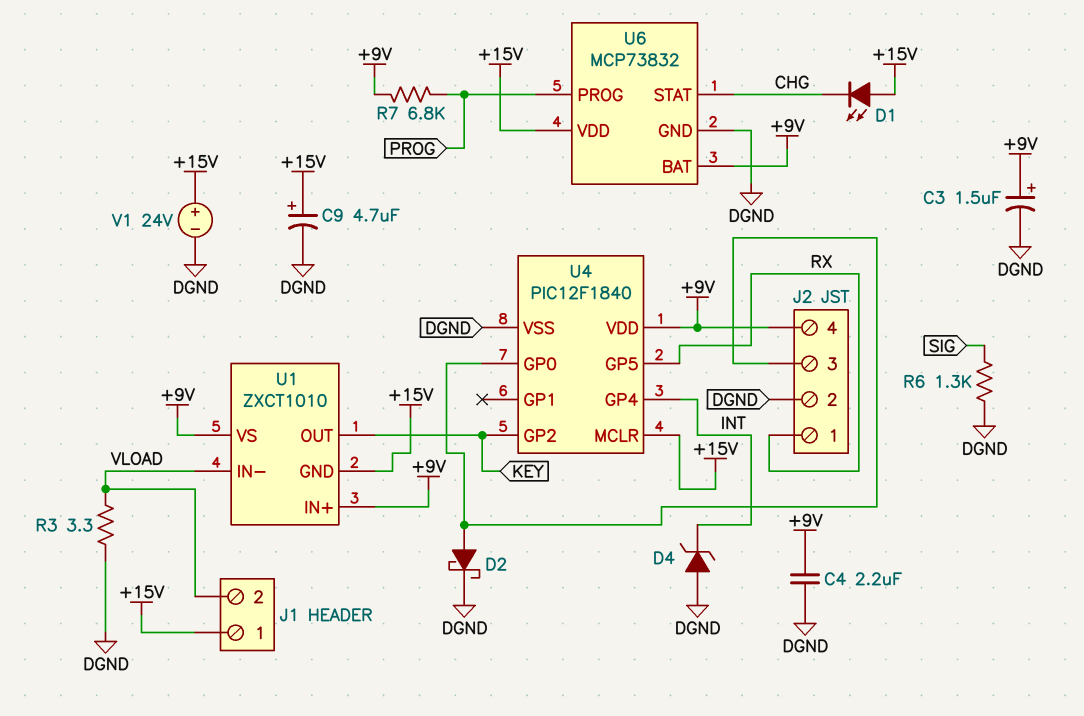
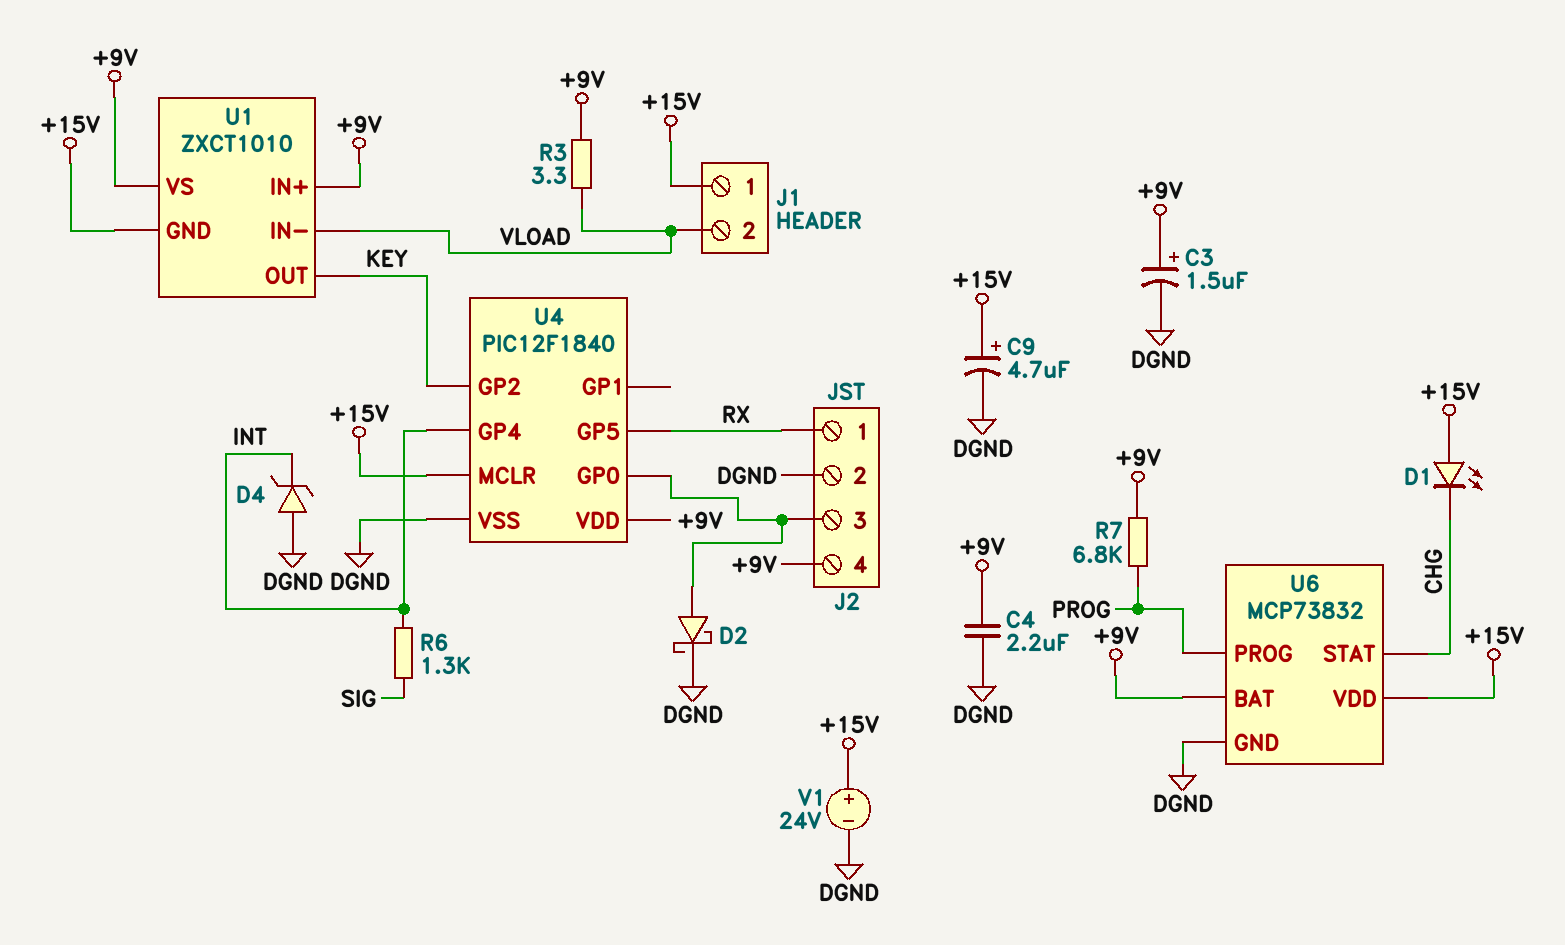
R3: 3.3 (DGND, VLOAD) -> 3.3 (+9V, VLOAD)
R6: 1.3k (DGND, SIG) -> 1.3k (INT, SIG)

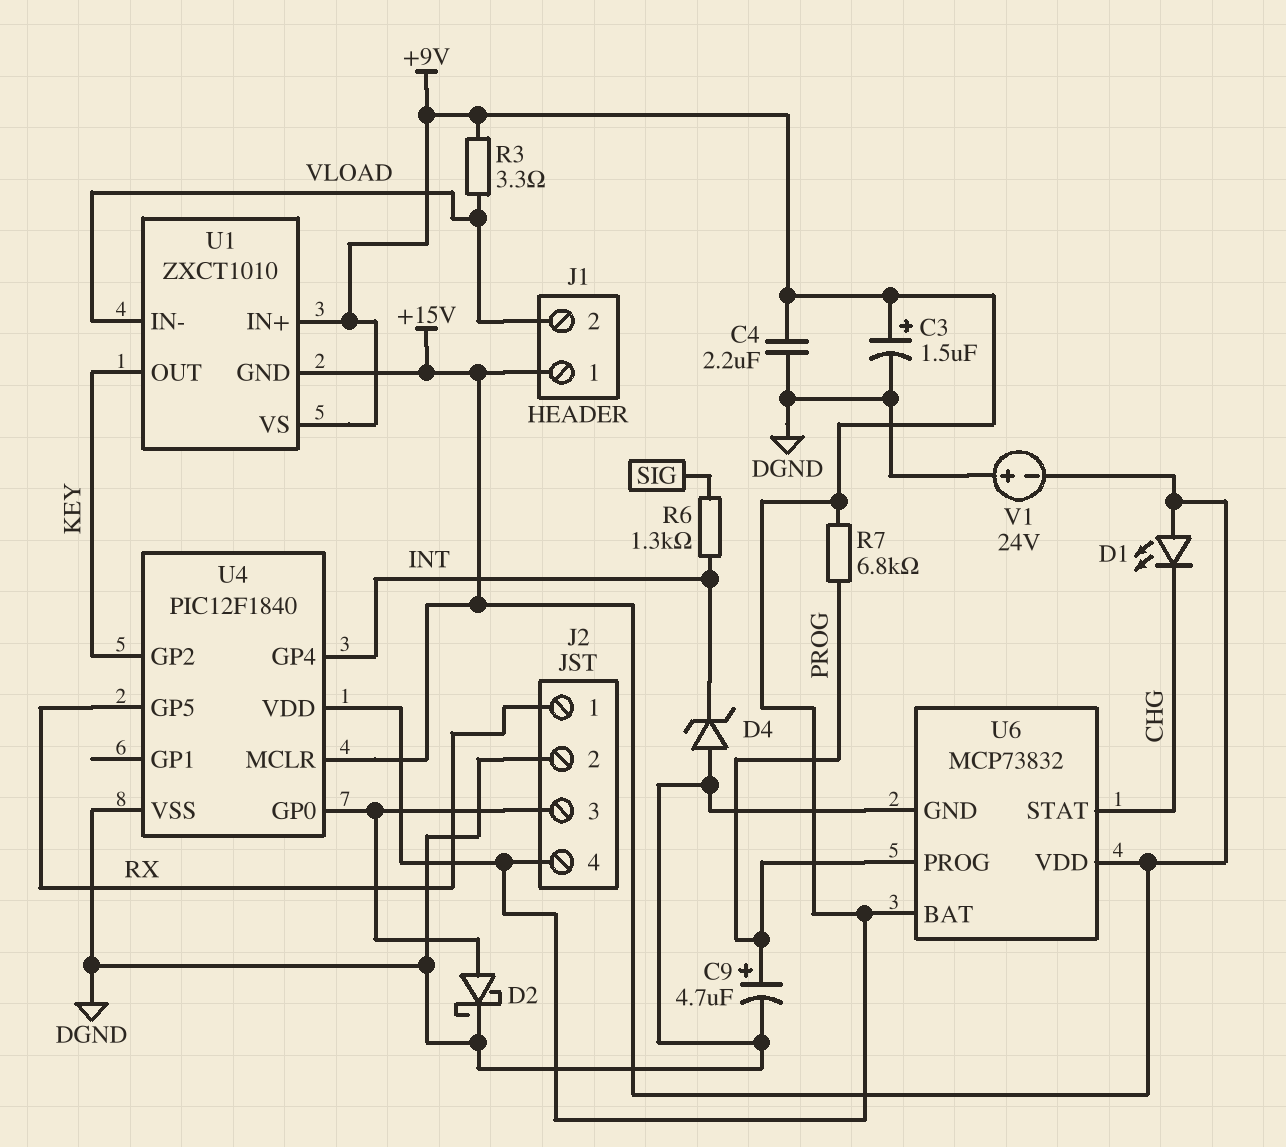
C9: 4.7uF (plus +15V, minus DGND) -> 4.7uF (plus PROG, minus DGND)
V1: 24V (plus +15V, minus DGND) -> 24V (plus DGND, minus +15V)

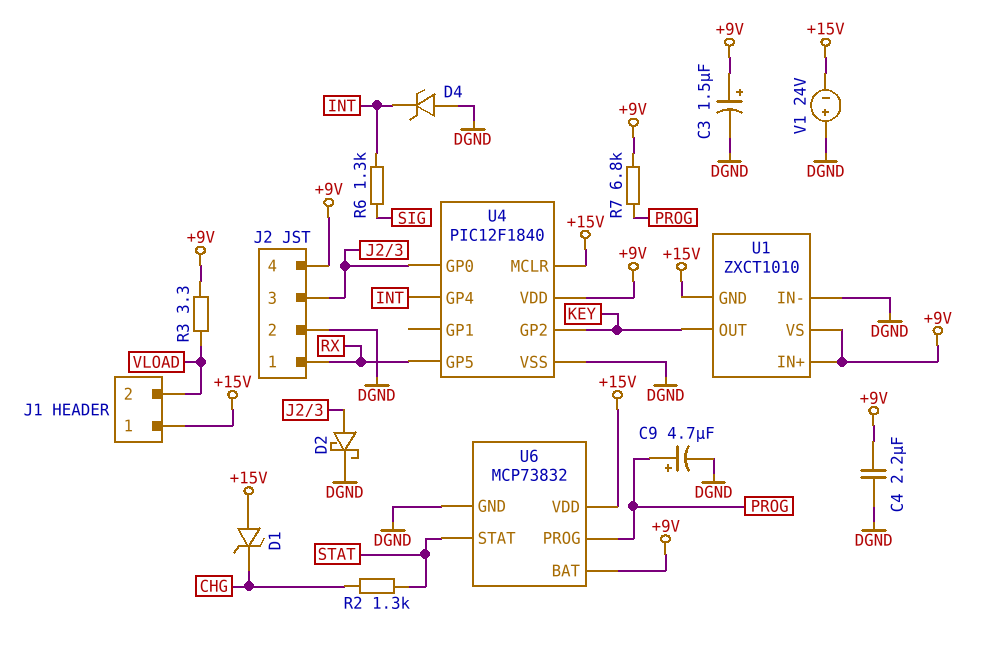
D1: LED (A +15V, K CHG) -> zener (A +15V, K CHG)
R2: none -> 1.3k (CHG, STAT)
U1 pin IN-: VLOAD -> DGND
U6 pin STAT: CHG -> STAT

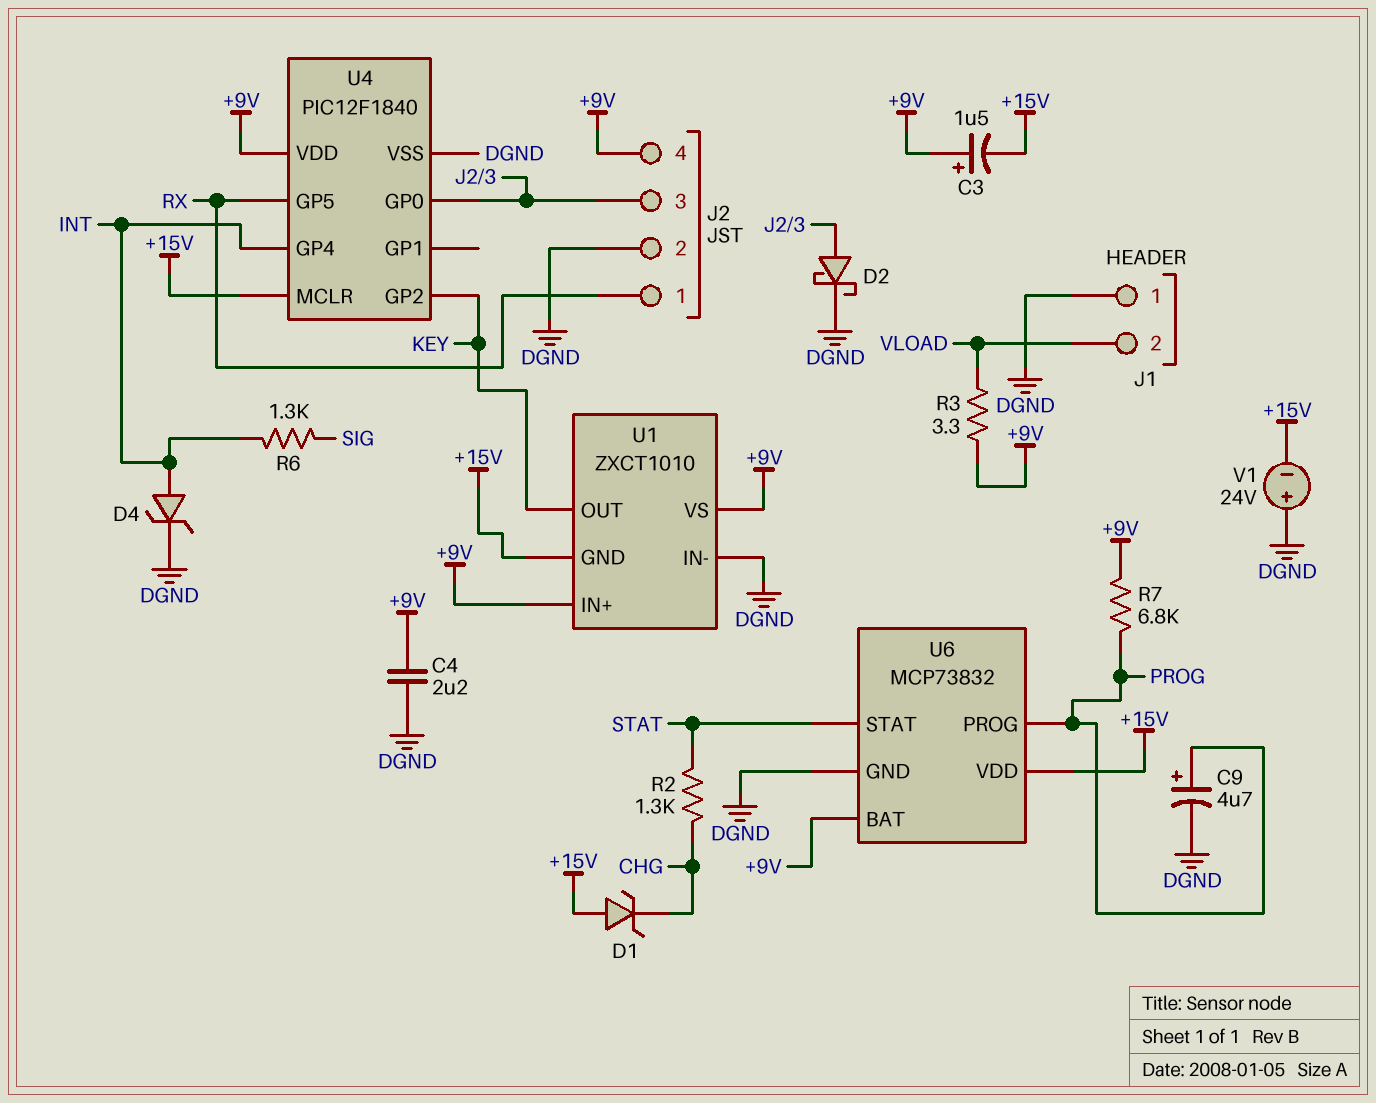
C3: 1.5uF (plus +9V, minus DGND) -> 1.5uF (plus +9V, minus +15V)
D4: zener (A DGND, K INT) -> zener (A INT, K DGND)
J1 pin 1: +15V -> DGND

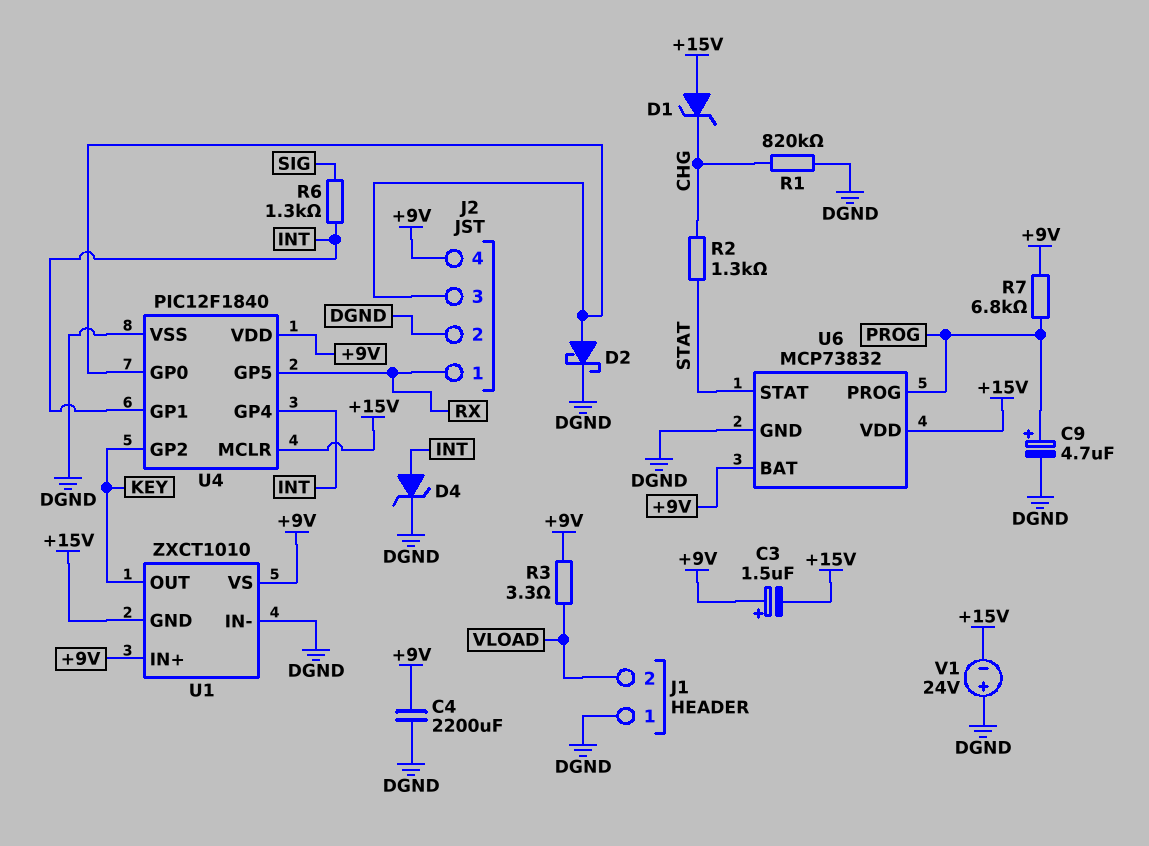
C4: 2.2uF (+9V, DGND) -> 2200uF (+9V, DGND)
R1: none -> 820k (CHG, DGND)
U4 pin GP1: none -> INT

